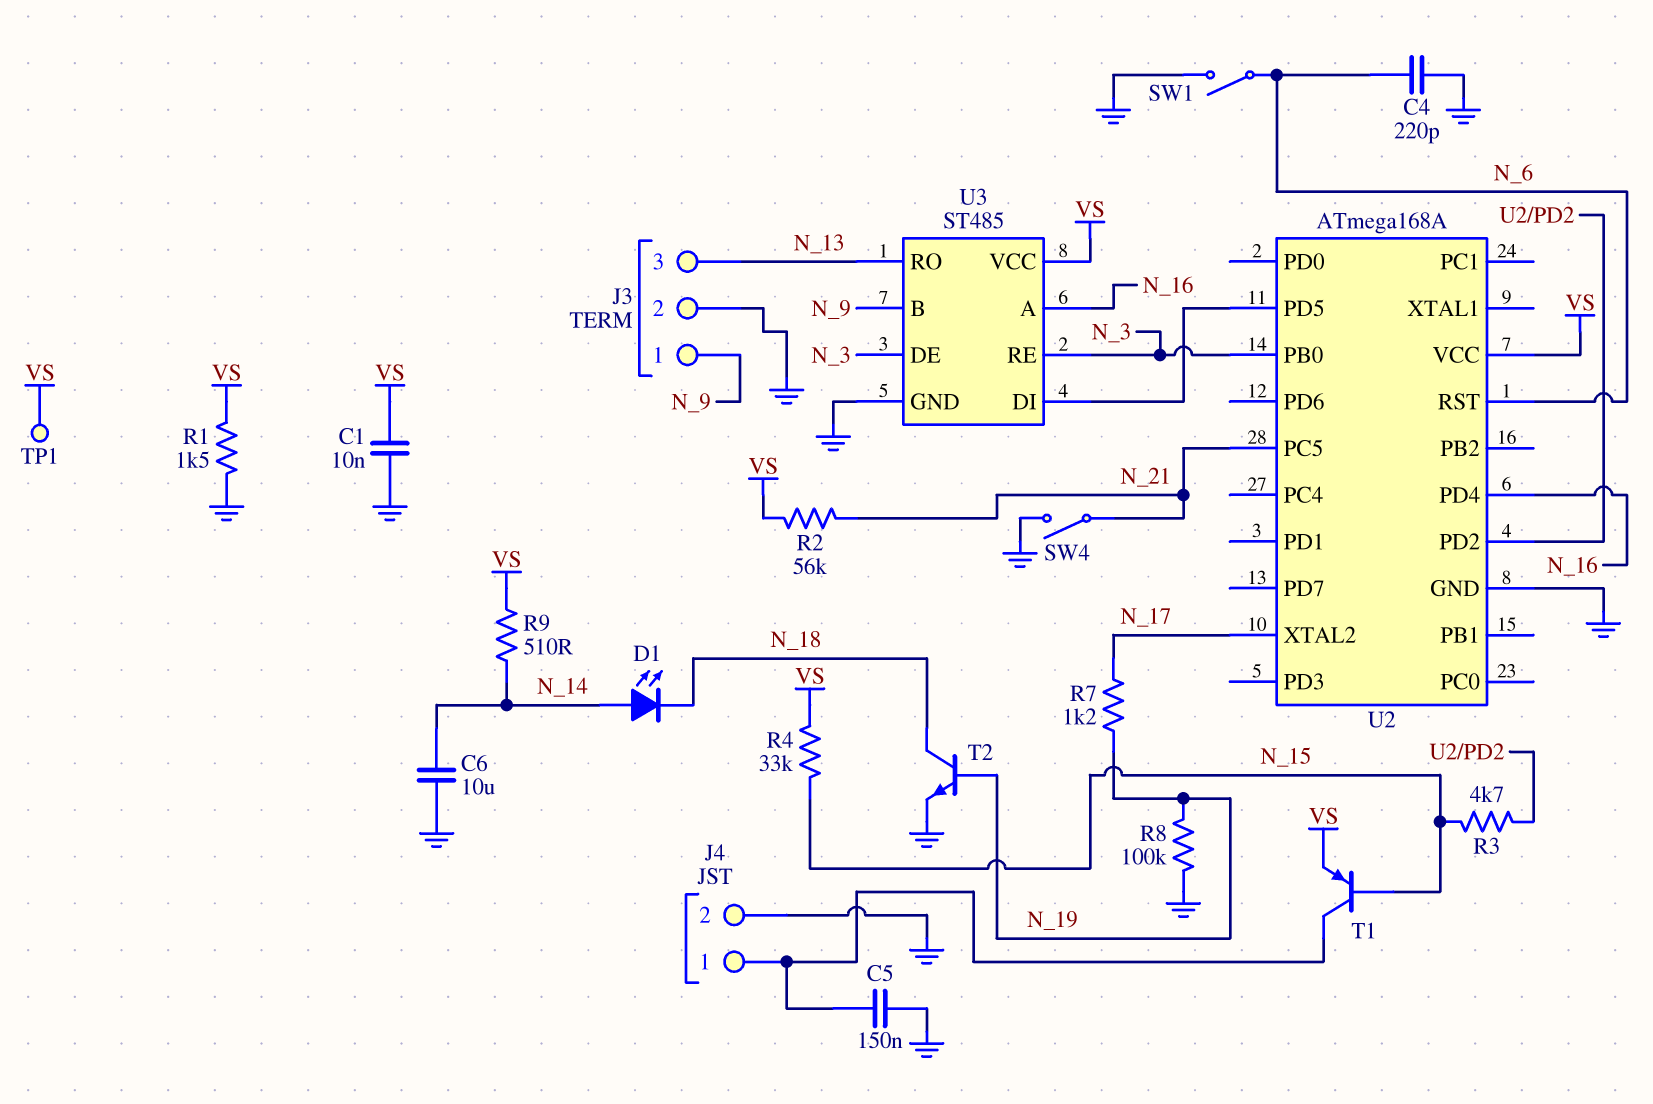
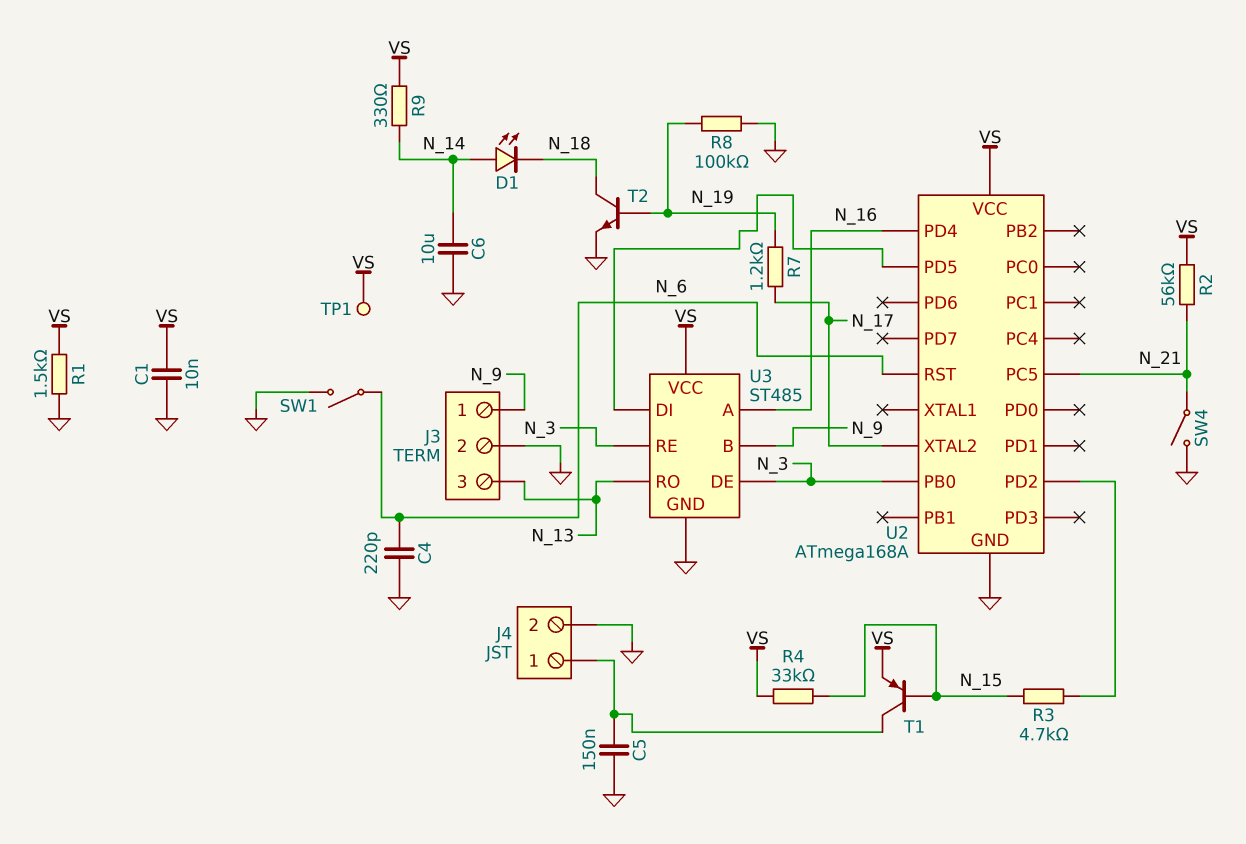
R9: 510 (N_14, VS) -> 330 (N_14, VS)

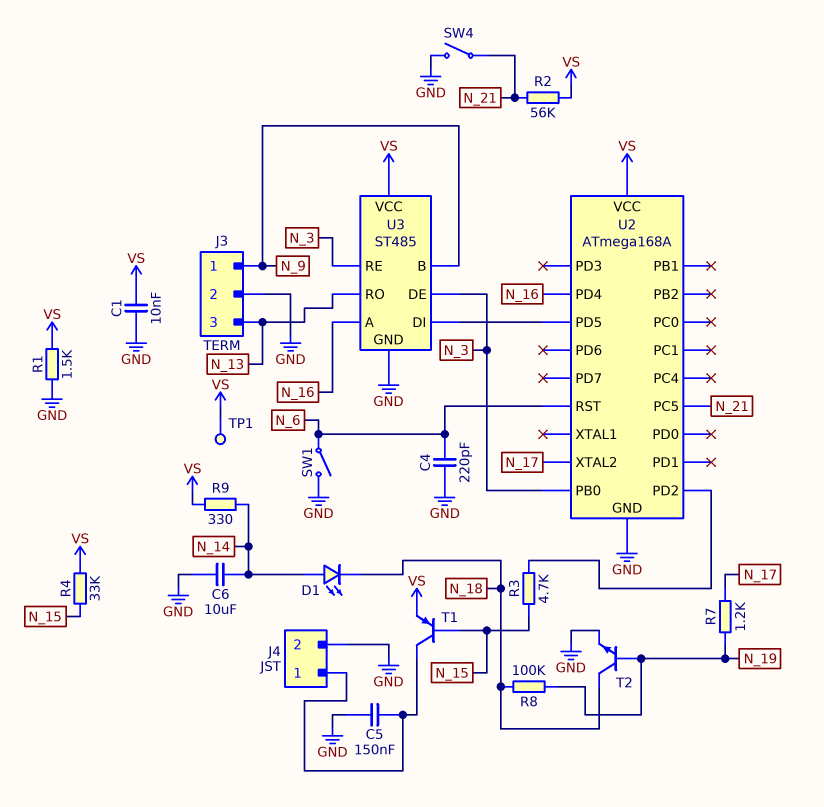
R8: 100k (GND, N_19) -> 100k (N_18, N_19)

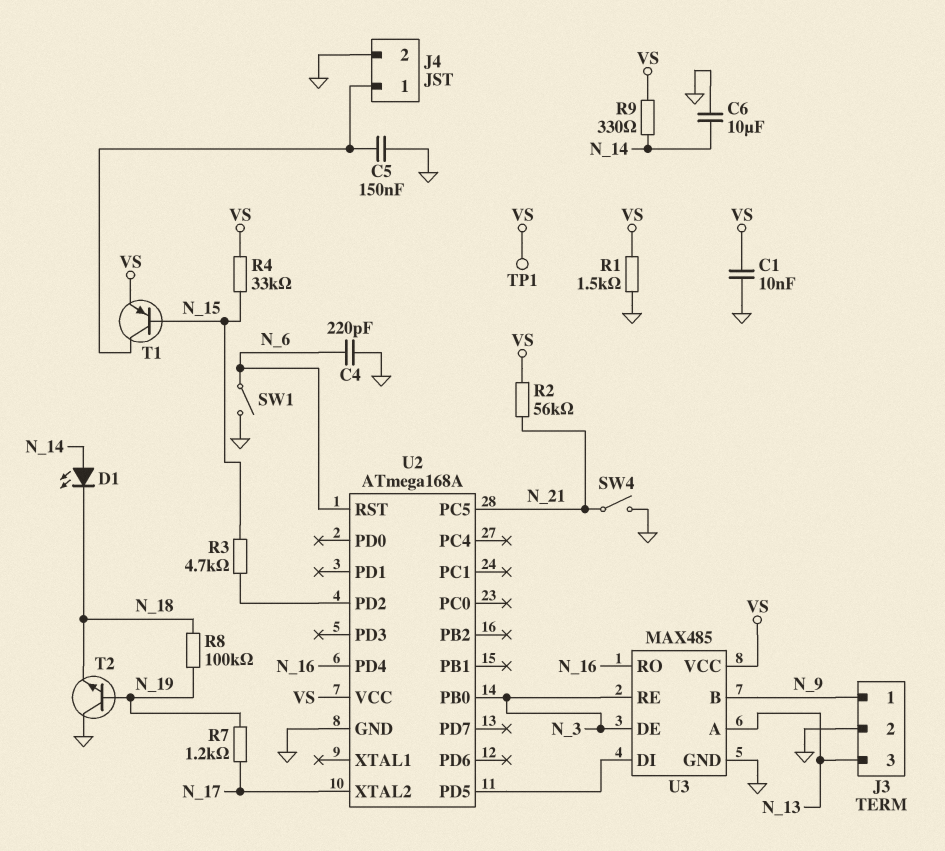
T2: NPN (B N_19, C N_18, E GND) -> NPN (B N_19, C GND, E N_18)
U3: ST485 -> MAX485
U3 pin A: N_16 -> N_13
U3 pin RO: N_13 -> N_16

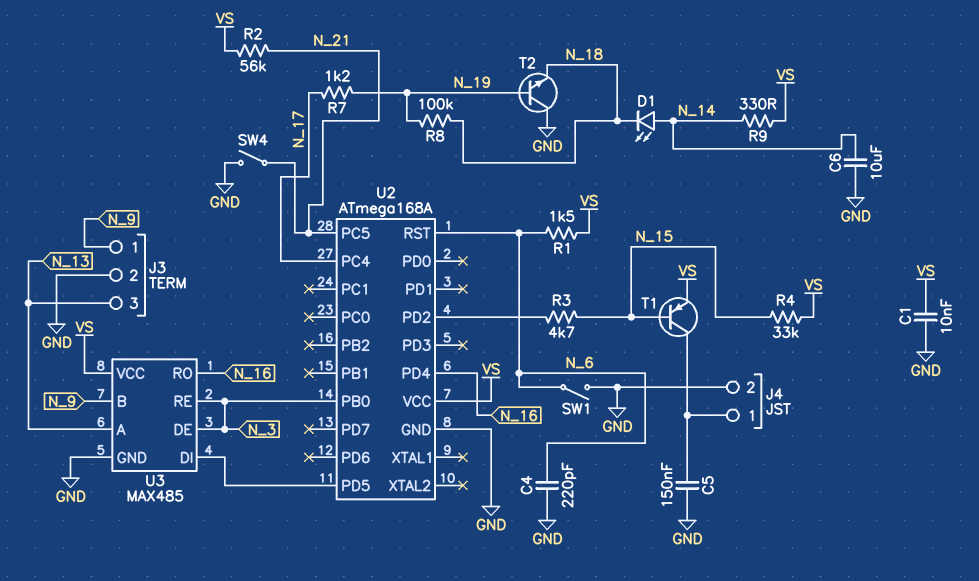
R1: 1.5k (GND, VS) -> 1.5k (N_6, VS)
TP1: test point (VS) -> none
U2 pin PC4: none -> N_17
U2 pin XTAL2: N_17 -> none

